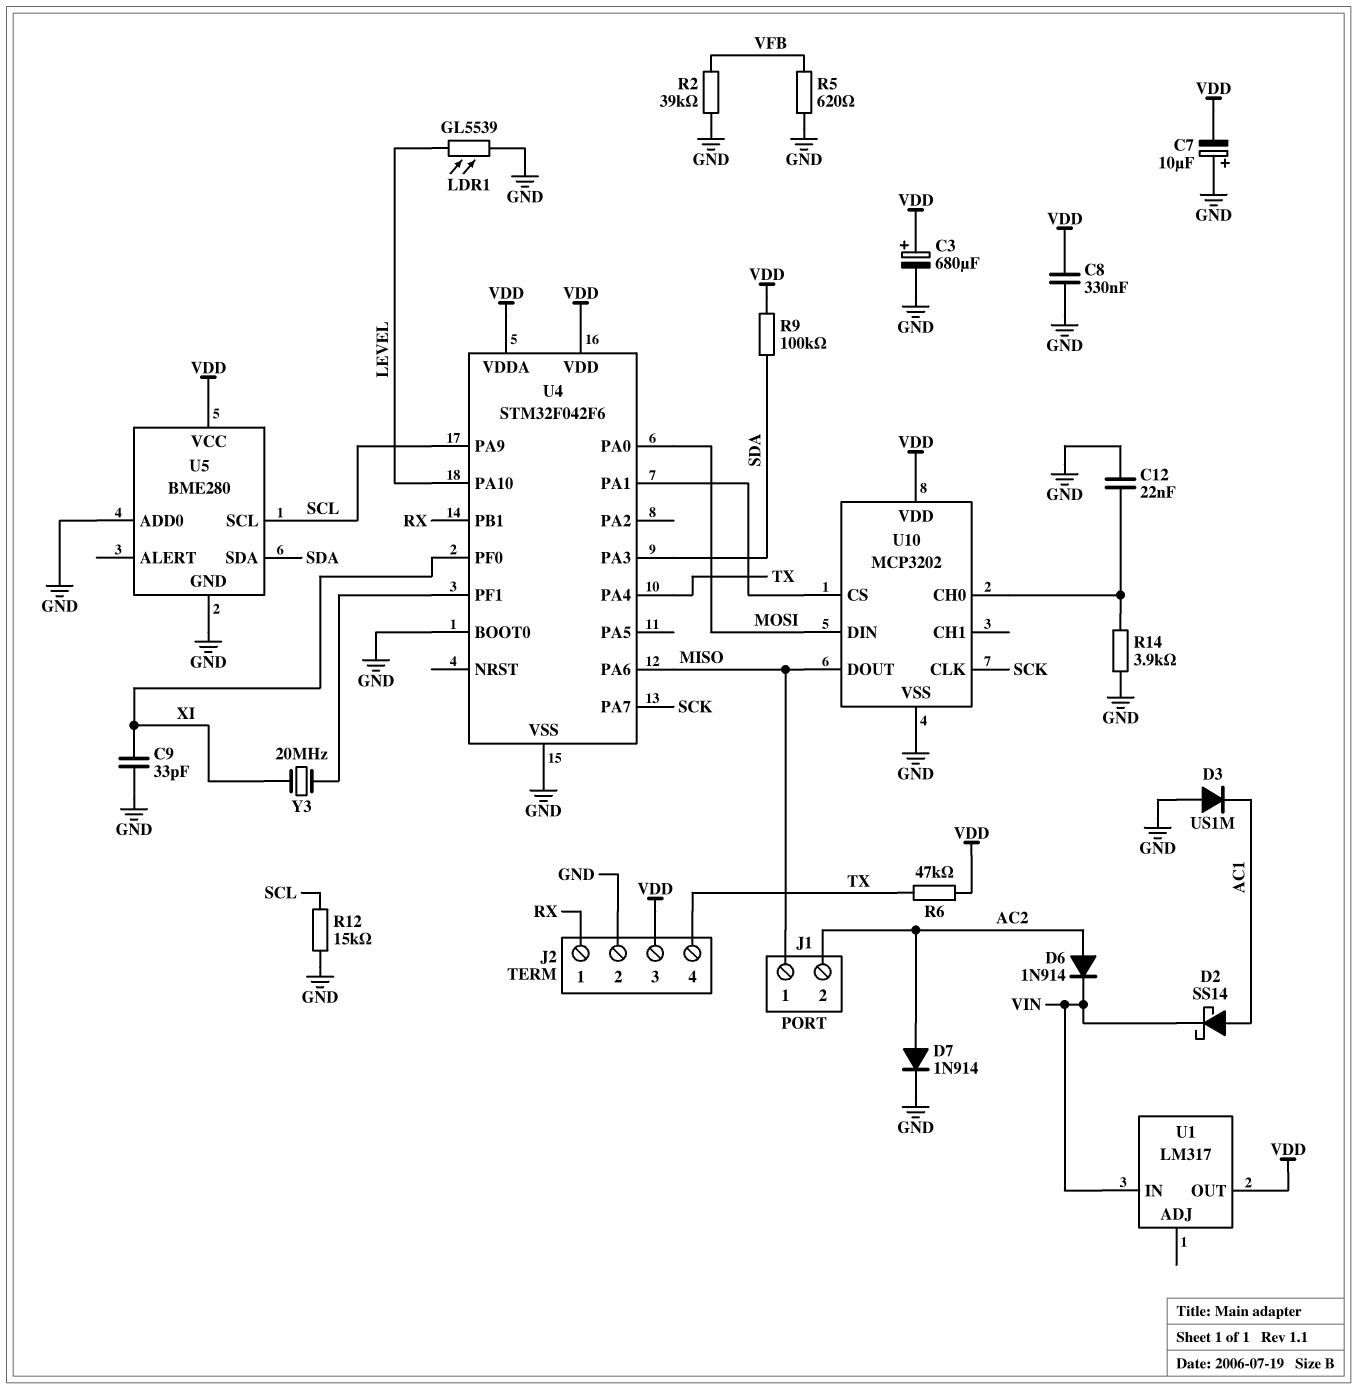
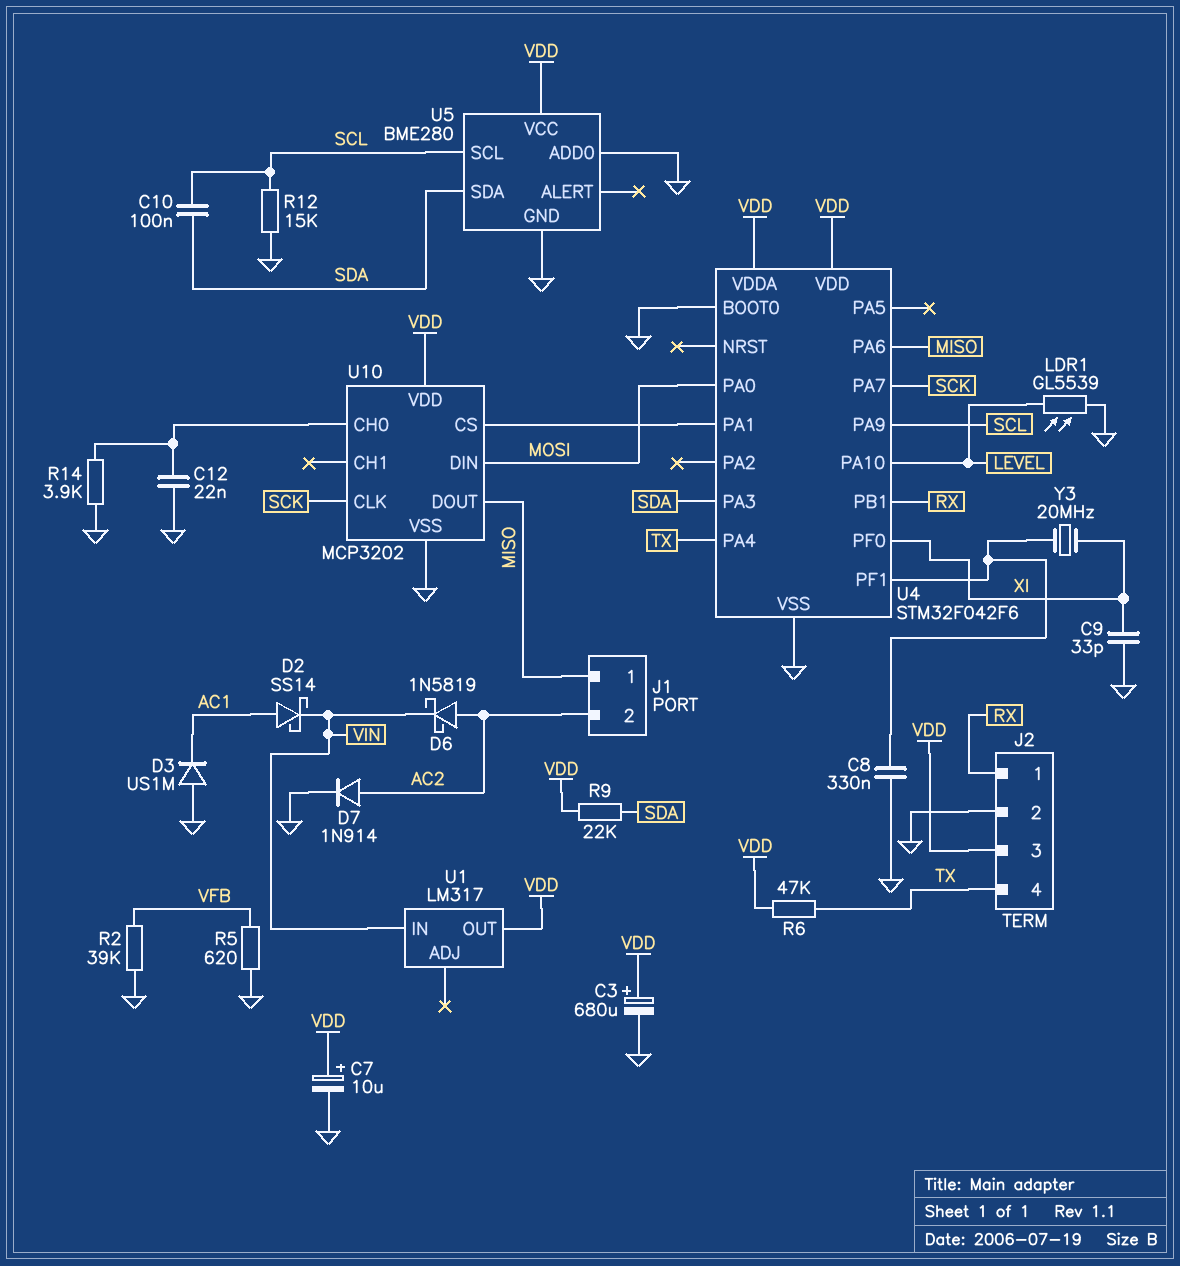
C7: 10uF (plus GND, minus VDD) -> 10uF (plus VDD, minus GND)
C8: 330nF (GND, VDD) -> 330nF (GND, U4/PF1)
C10: none -> 100nF (SCL, SDA)
D6: diode 1N914 (A AC2, K VIN) -> schottky 1N5819 (A AC2, K VIN)
R9: 100k (SDA, VDD) -> 22k (SDA, VDD)

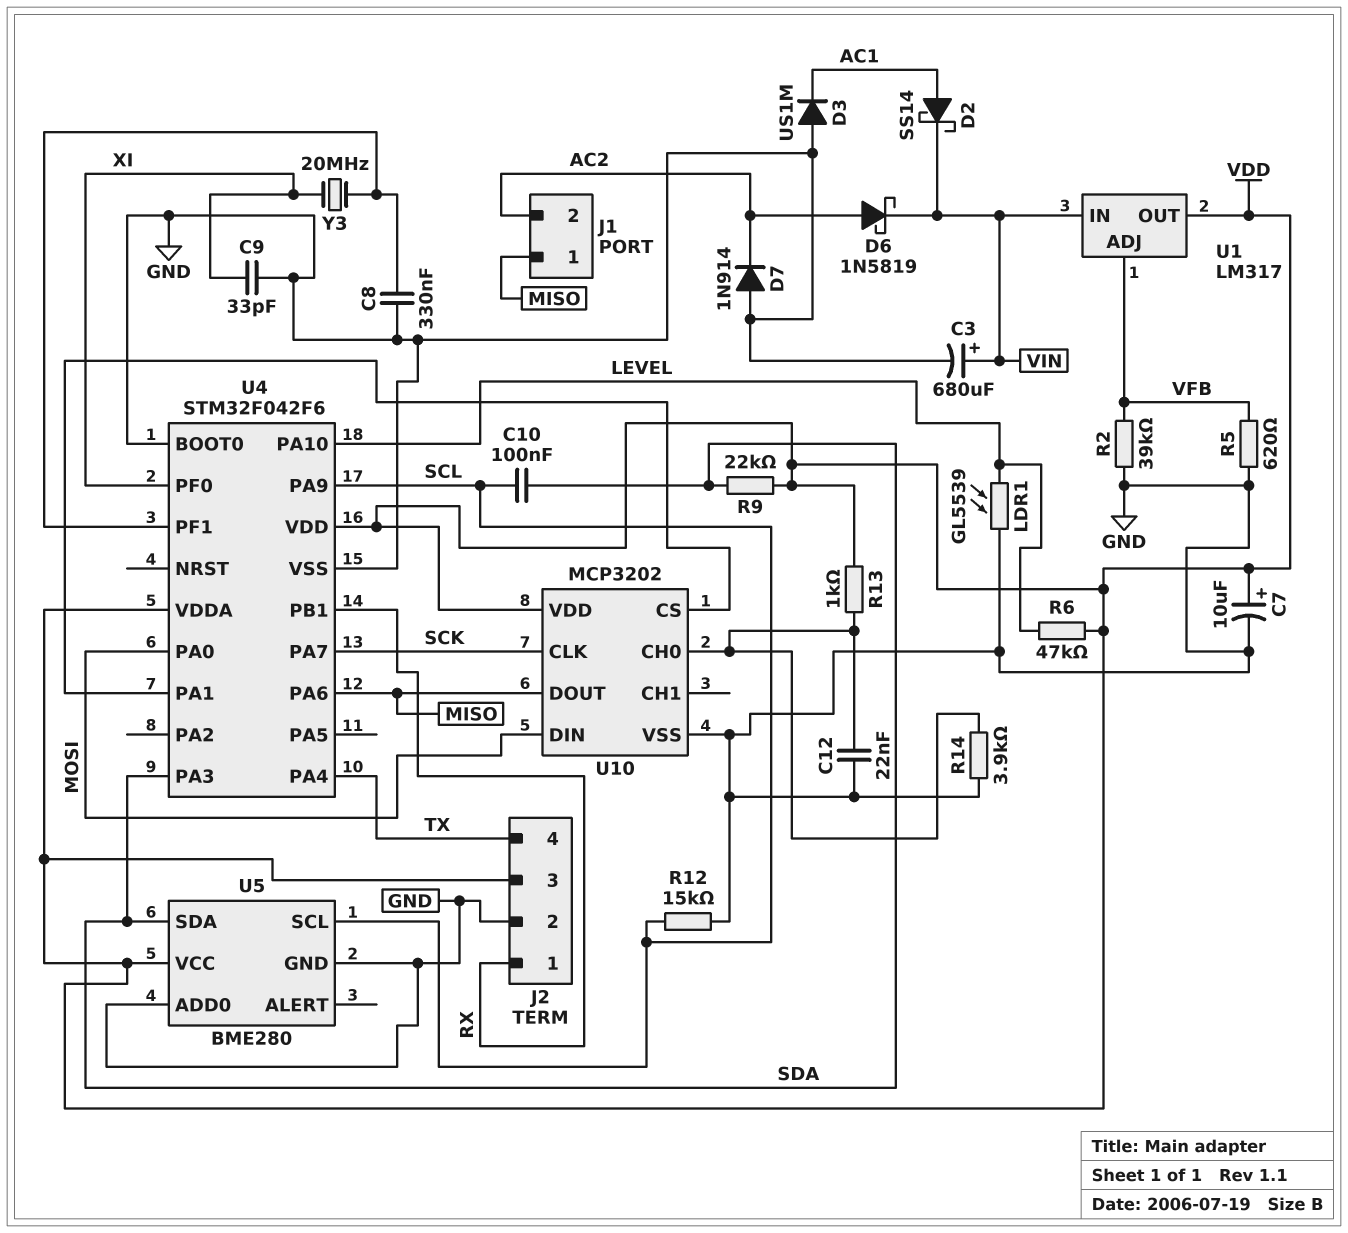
C3: 680uF (plus VDD, minus GND) -> 680uF (plus VIN, minus GND)
D7: diode 1N914 (A AC2, K GND) -> diode 1N914 (A GND, K AC2)
R6: 47k (TX, VDD) -> 47k (LEVEL, VDD)
R13: none -> 1k (U10/CH0, VDD)
U1 pin ADJ: none -> VFB

